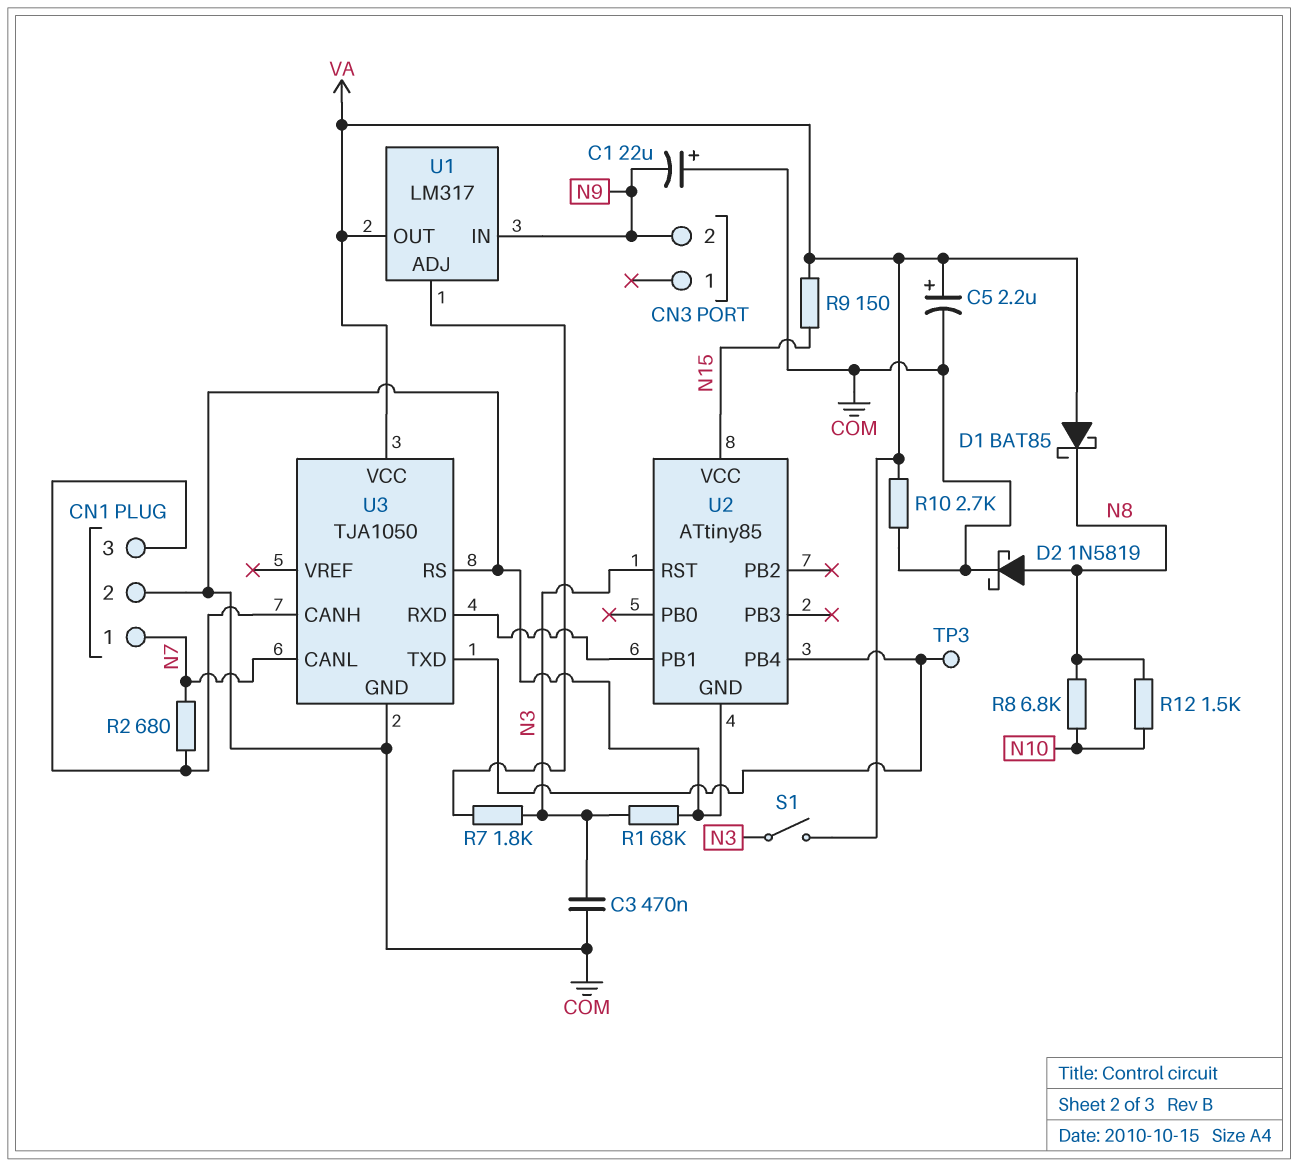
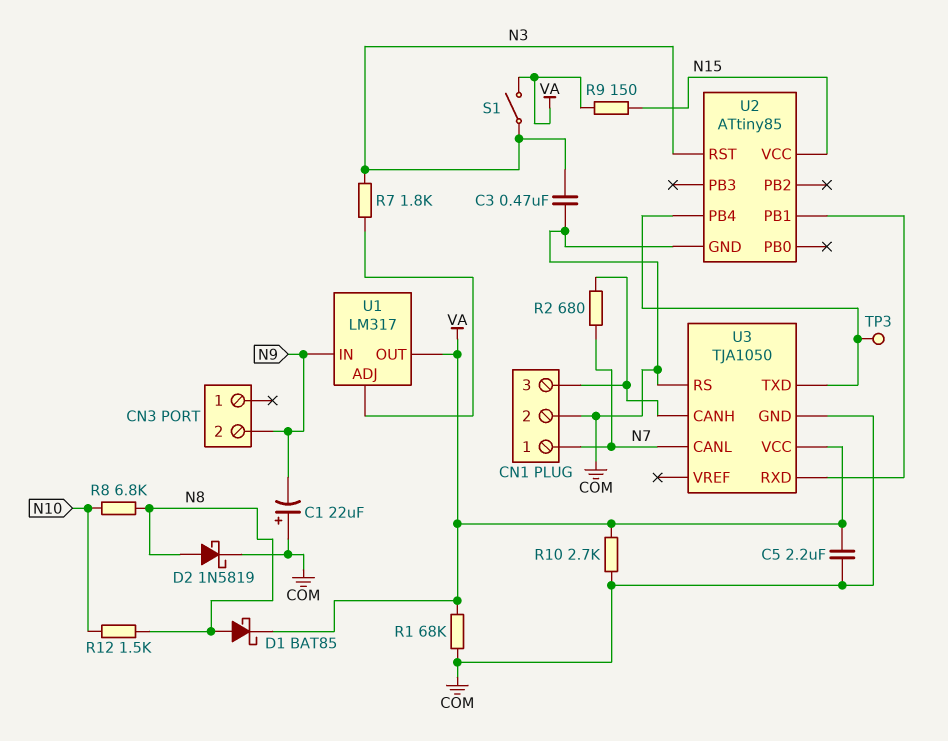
C5: 2.2uF (plus VA, minus COM) -> 2.2uF (COM, VA)
D1: schottky BAT85 (A VA, K N8) -> schottky BAT85 (A N8, K VA)
R1: 68k (COM, N3) -> 68k (COM, VA)

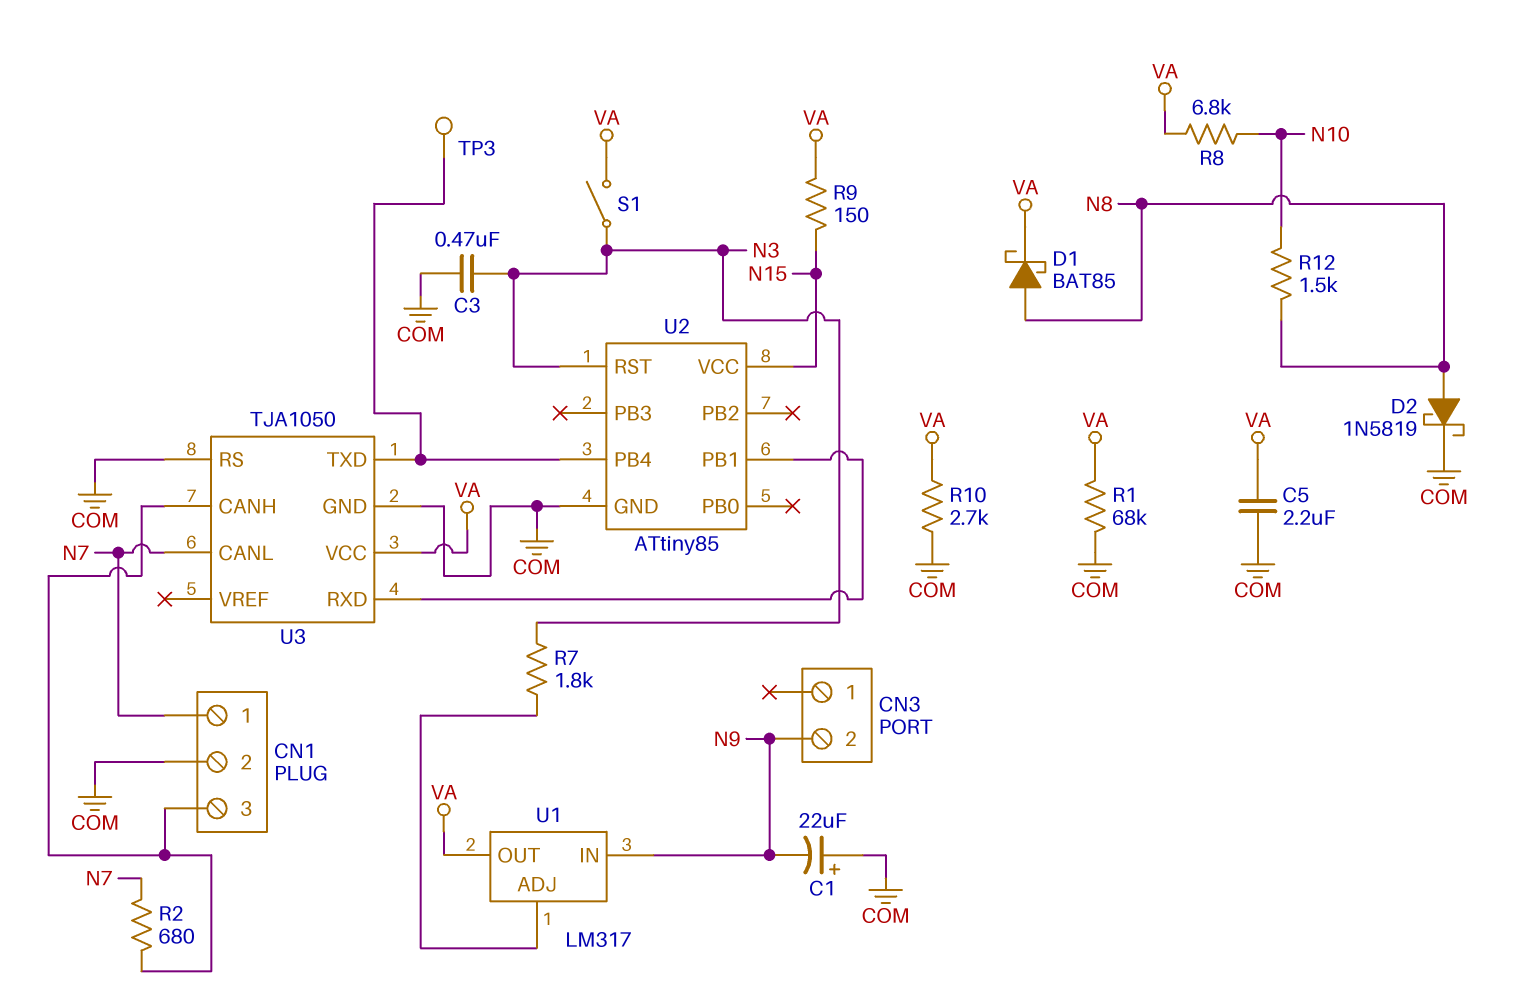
R8: 6.8k (N8, N10) -> 6.8k (N10, VA)

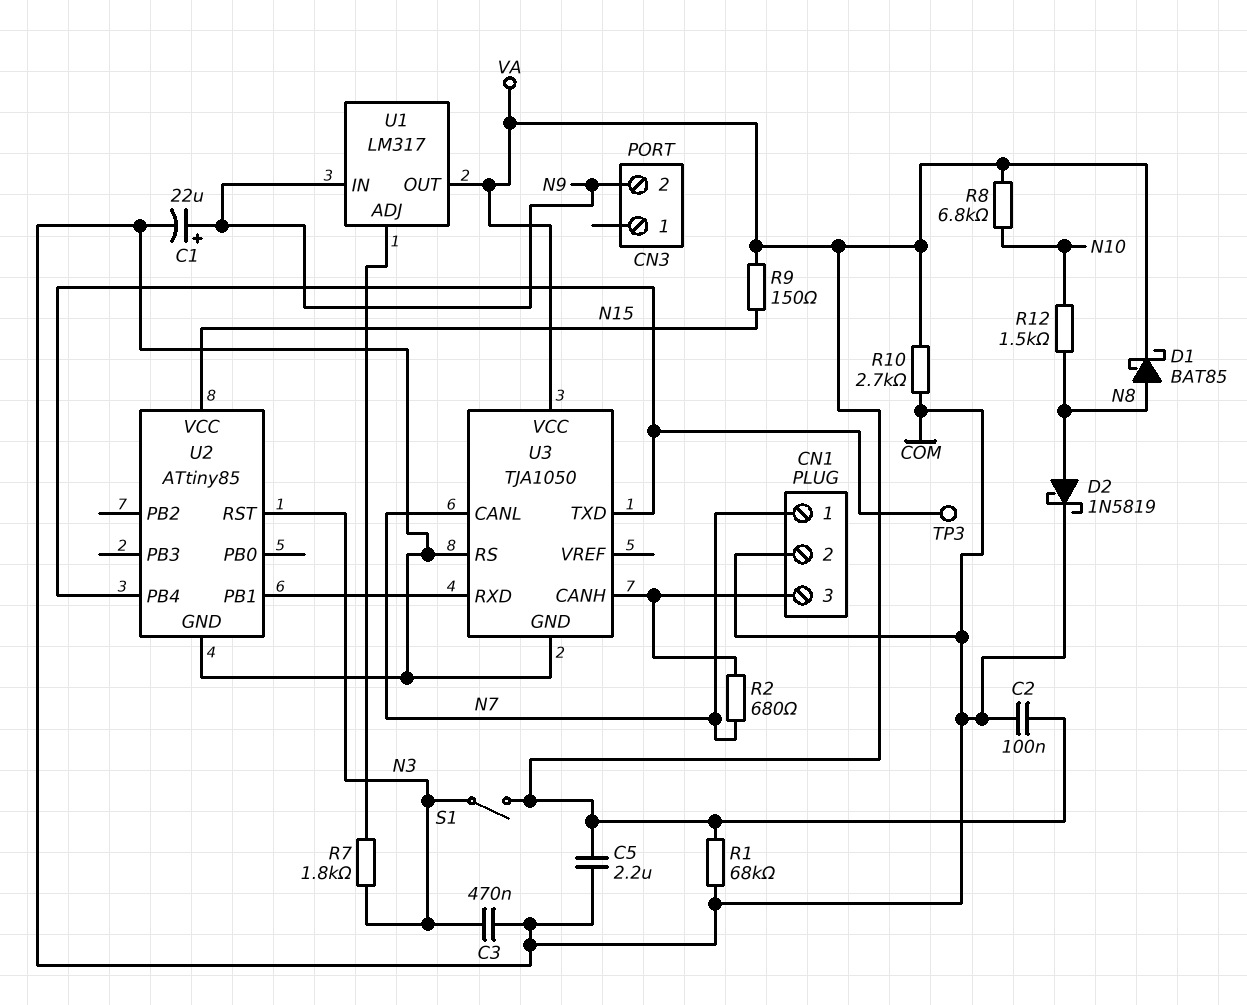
C1: 22uF (plus COM, minus N9) -> 22uF (plus N9, minus COM)
C2: none -> 100nF (COM, VA)

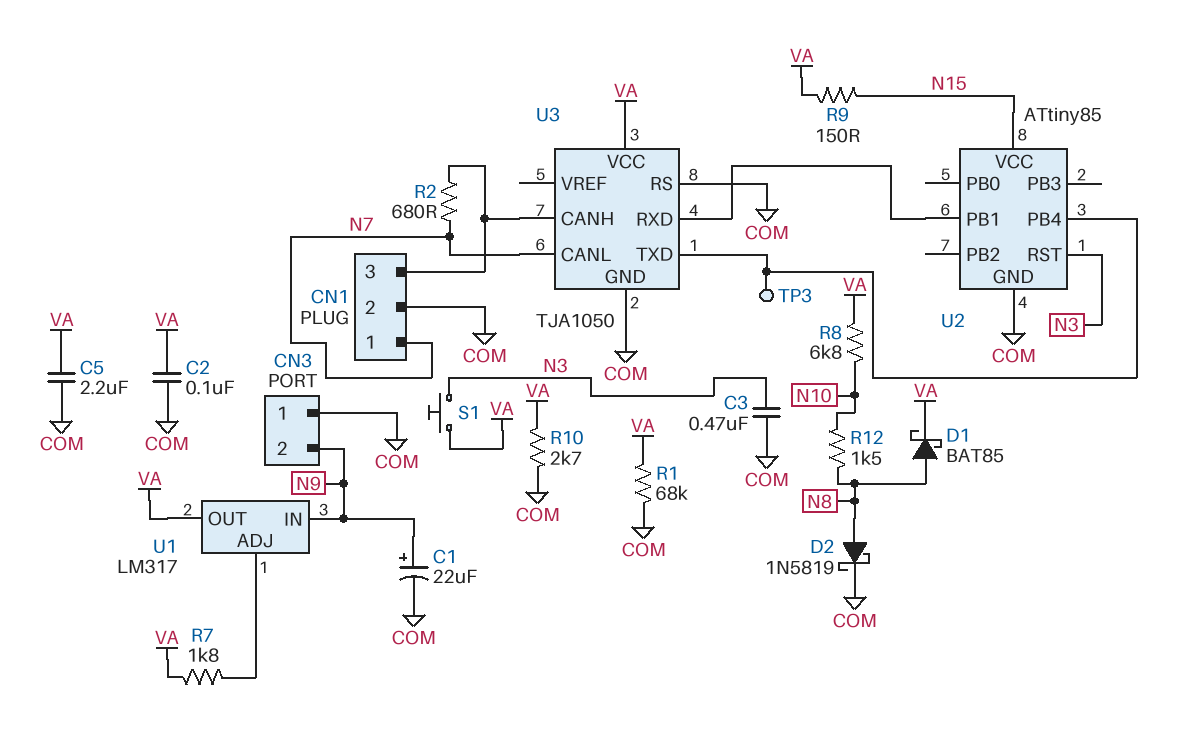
CN3 pin 1: none -> COM
R7: 1.8k (N3, U1/ADJ) -> 1.8k (U1/ADJ, VA)
S1: switch (N3, VA) -> button (N3, VA)

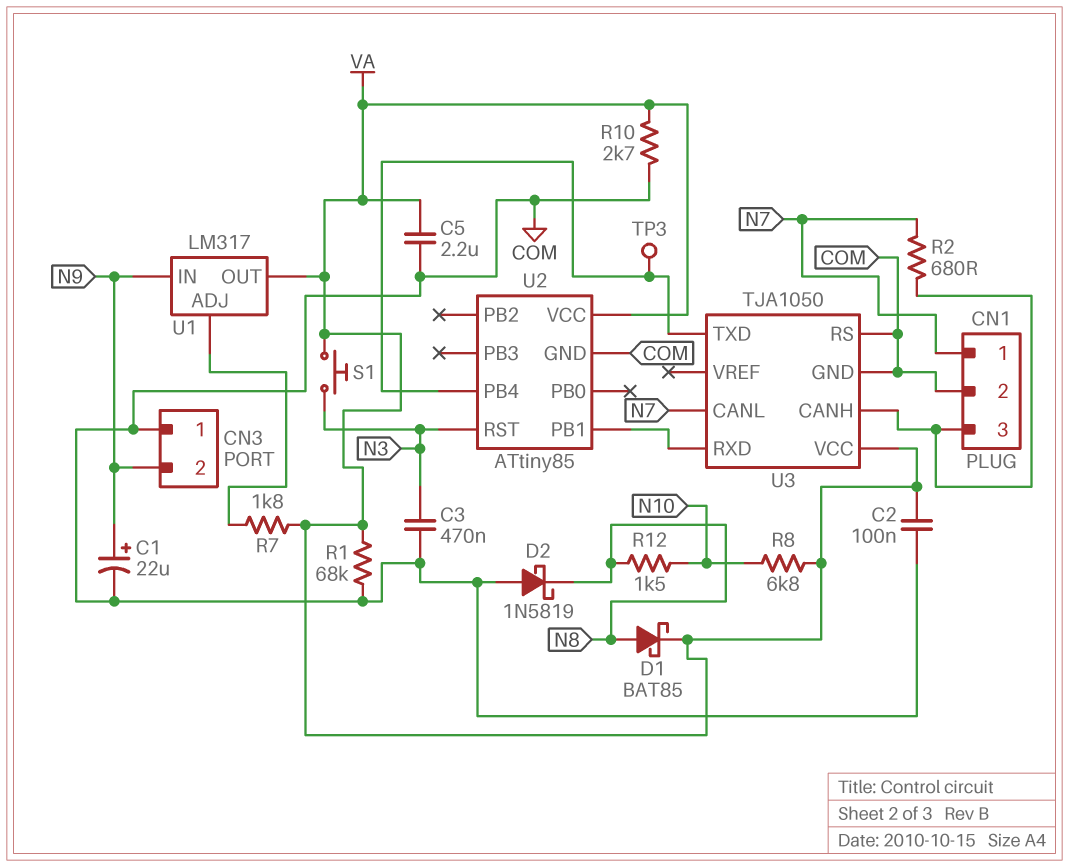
D2: schottky 1N5819 (A N8, K COM) -> schottky 1N5819 (A COM, K N8)
R9: 150 (N15, VA) -> none
U2 pin VCC: N15 -> VA

